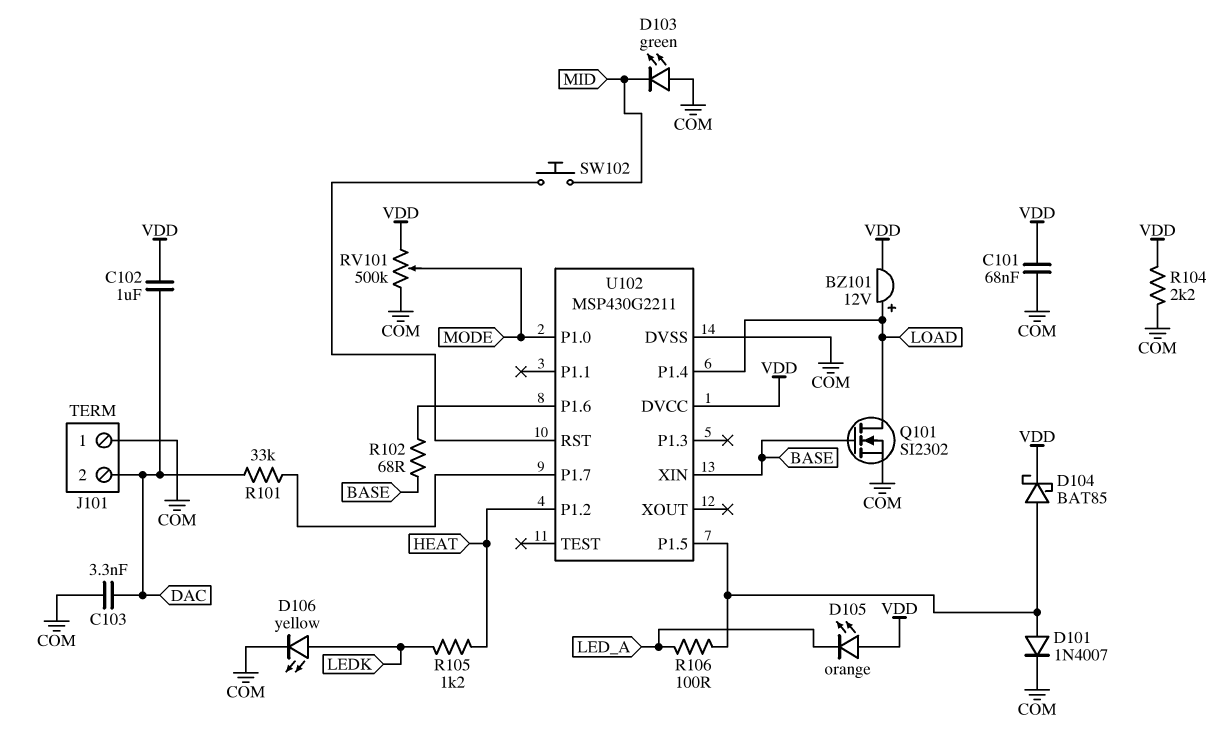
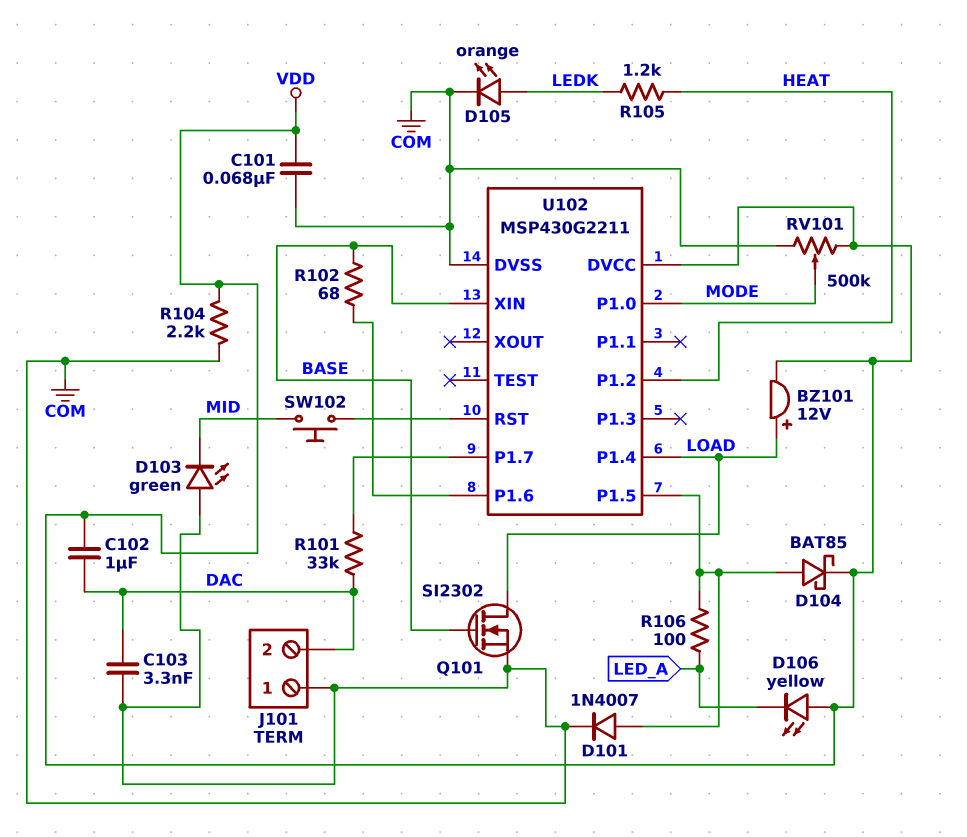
D105: LED orange (A VDD, K LED_A) -> LED orange (A LEDK, K COM)
D106: LED yellow (A LEDK, K COM) -> LED yellow (A VDD, K LED_A)

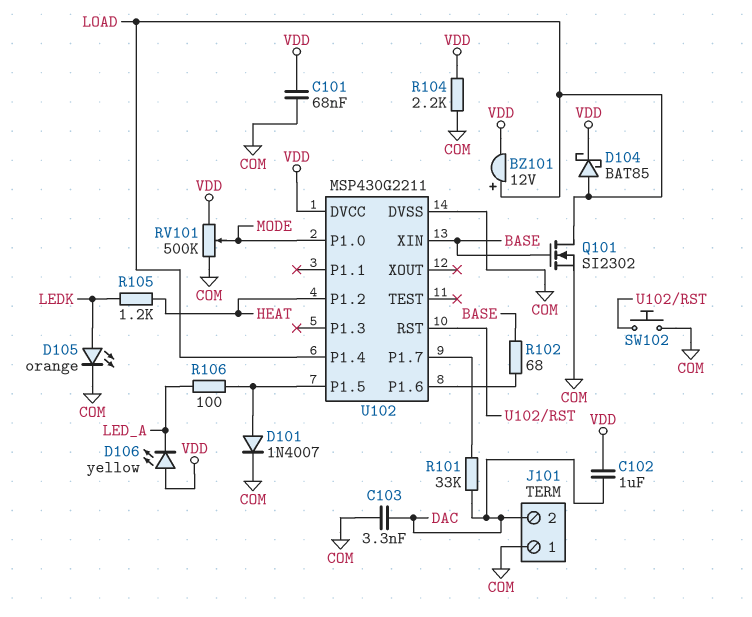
D103: LED green (A COM, K MID) -> none
D104: schottky BAT85 (A U102/P1.5, K VDD) -> schottky BAT85 (A LOAD, K VDD)
SW102: button (MID, U102/RST) -> button (COM, U102/RST)

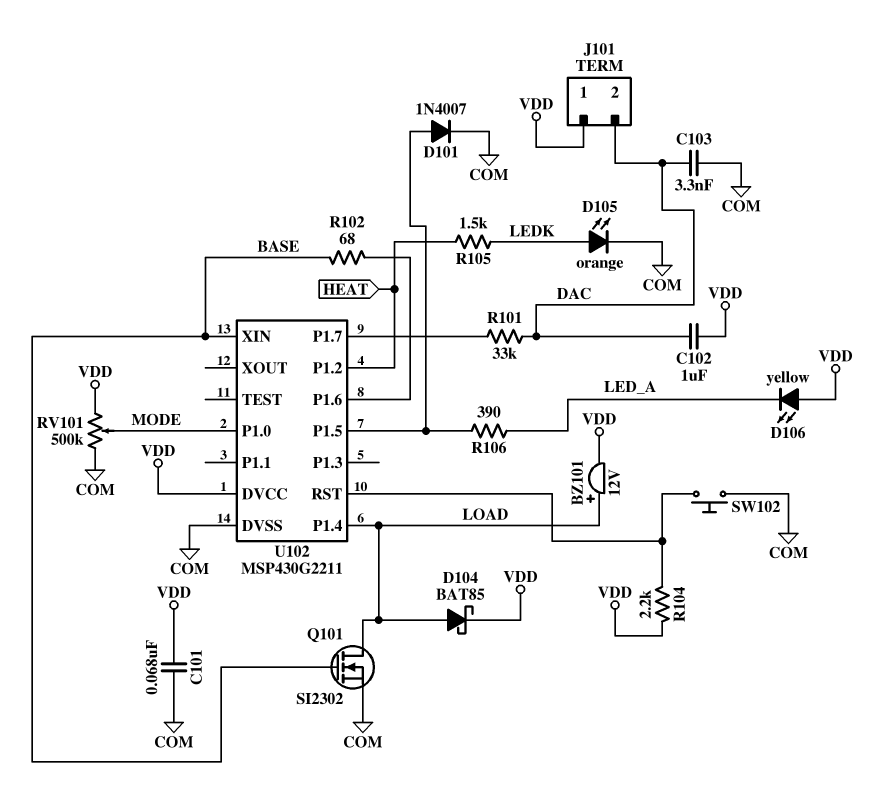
J101 pin 1: COM -> VDD
R104: 2.2k (COM, VDD) -> 2.2k (U102/RST, VDD)
R105: 1.2k (HEAT, LEDK) -> 1.5k (HEAT, LEDK)
R106: 100 (LED_A, U102/P1.5) -> 390 (LED_A, U102/P1.5)

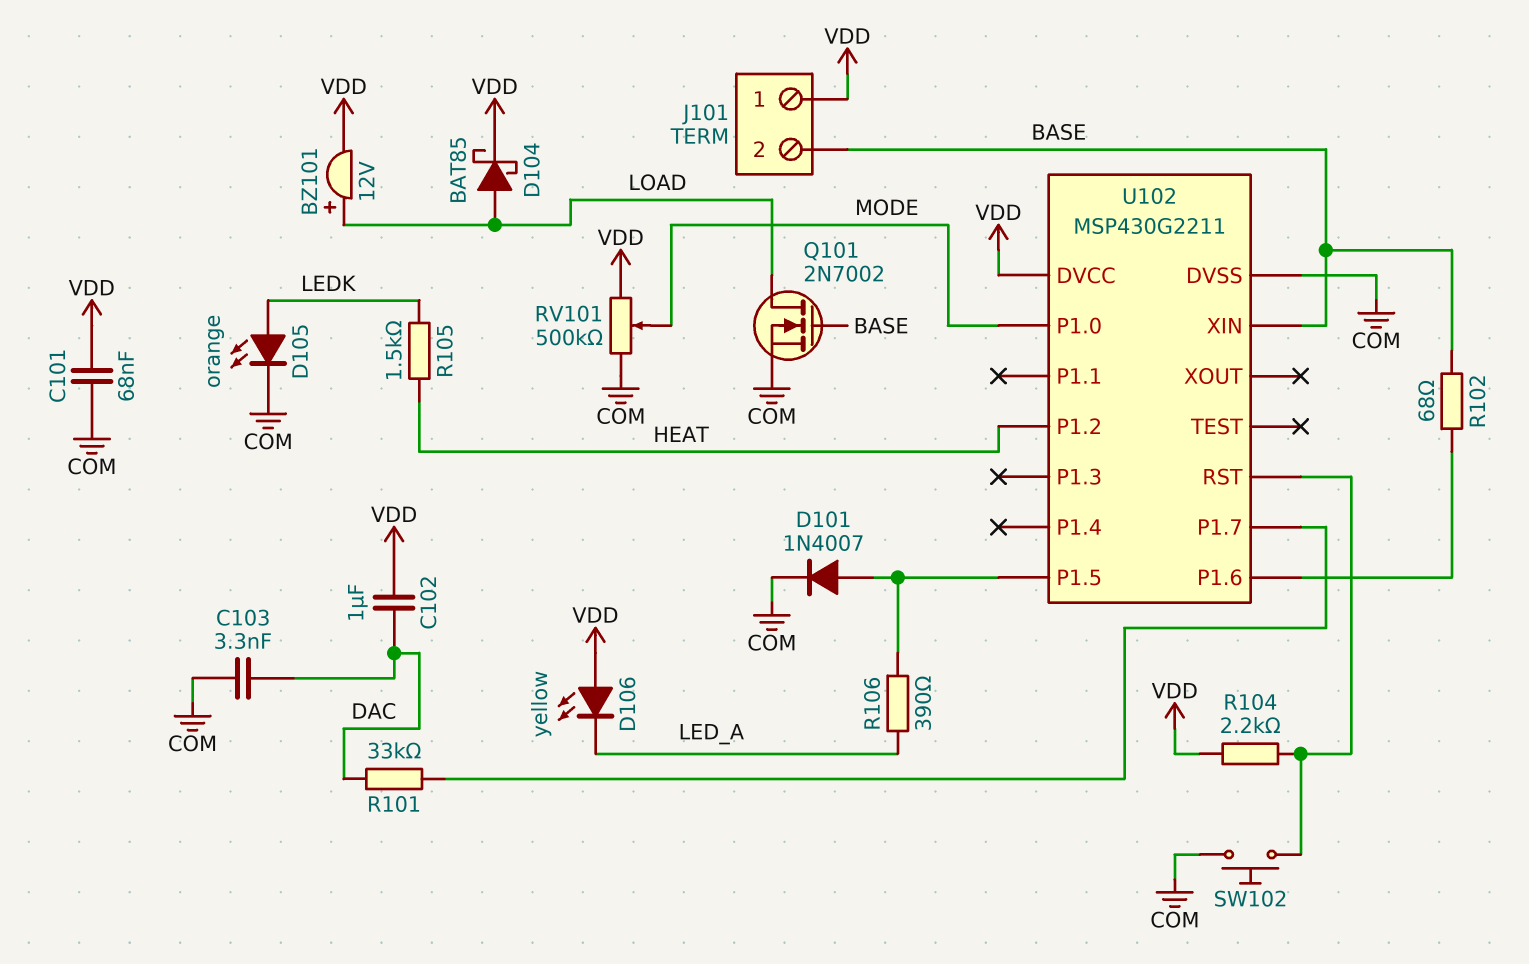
J101 pin 2: DAC -> BASE
Q101: NMOS SI2302 (G BASE, D LOAD, S COM) -> NMOS 2N7002 (G BASE, D LOAD, S COM)
U102 pin P1.4: LOAD -> none

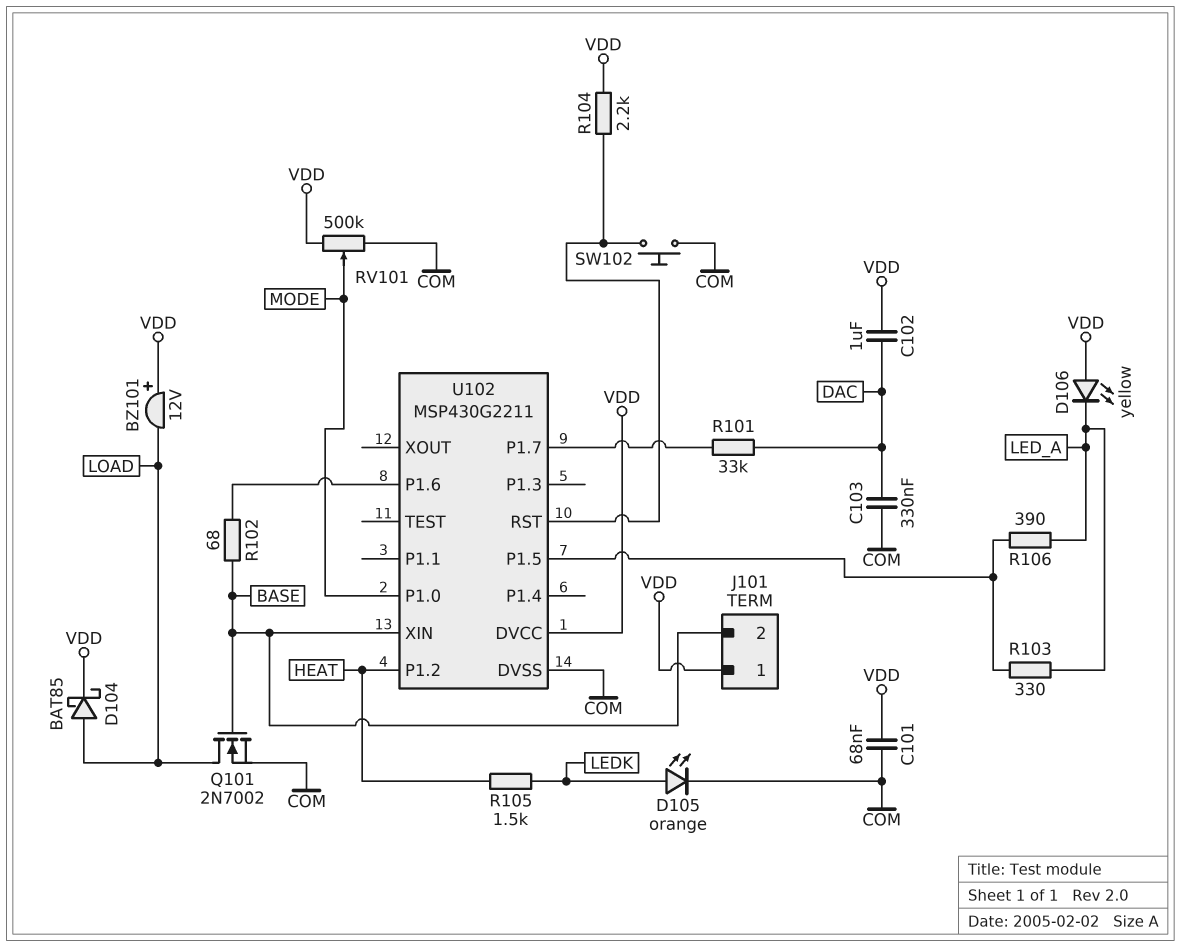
BZ101: buzzer 12V (plus LOAD, minus VDD) -> buzzer 12V (plus VDD, minus LOAD)
C103: 3.3nF (COM, DAC) -> 330nF (COM, DAC)
D101: diode 1N4007 (A U102/P1.5, K COM) -> none
R103: none -> 330 (LED_A, U102/P1.5)

